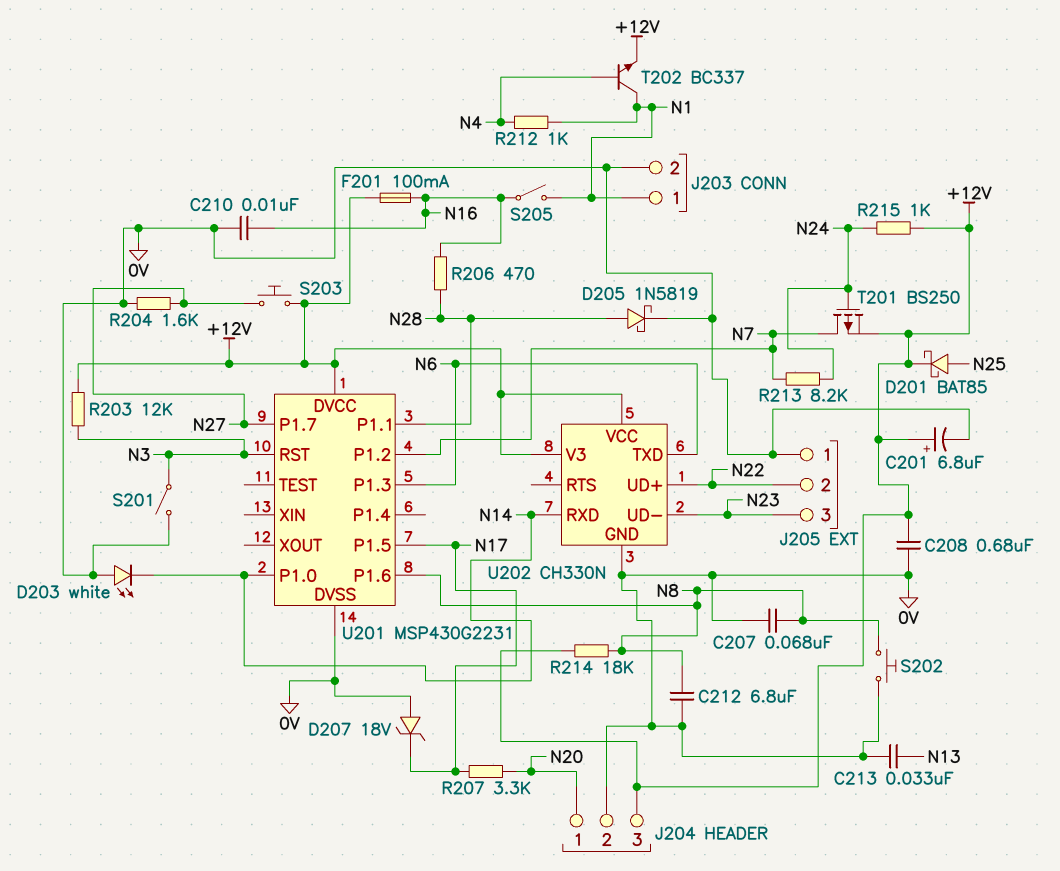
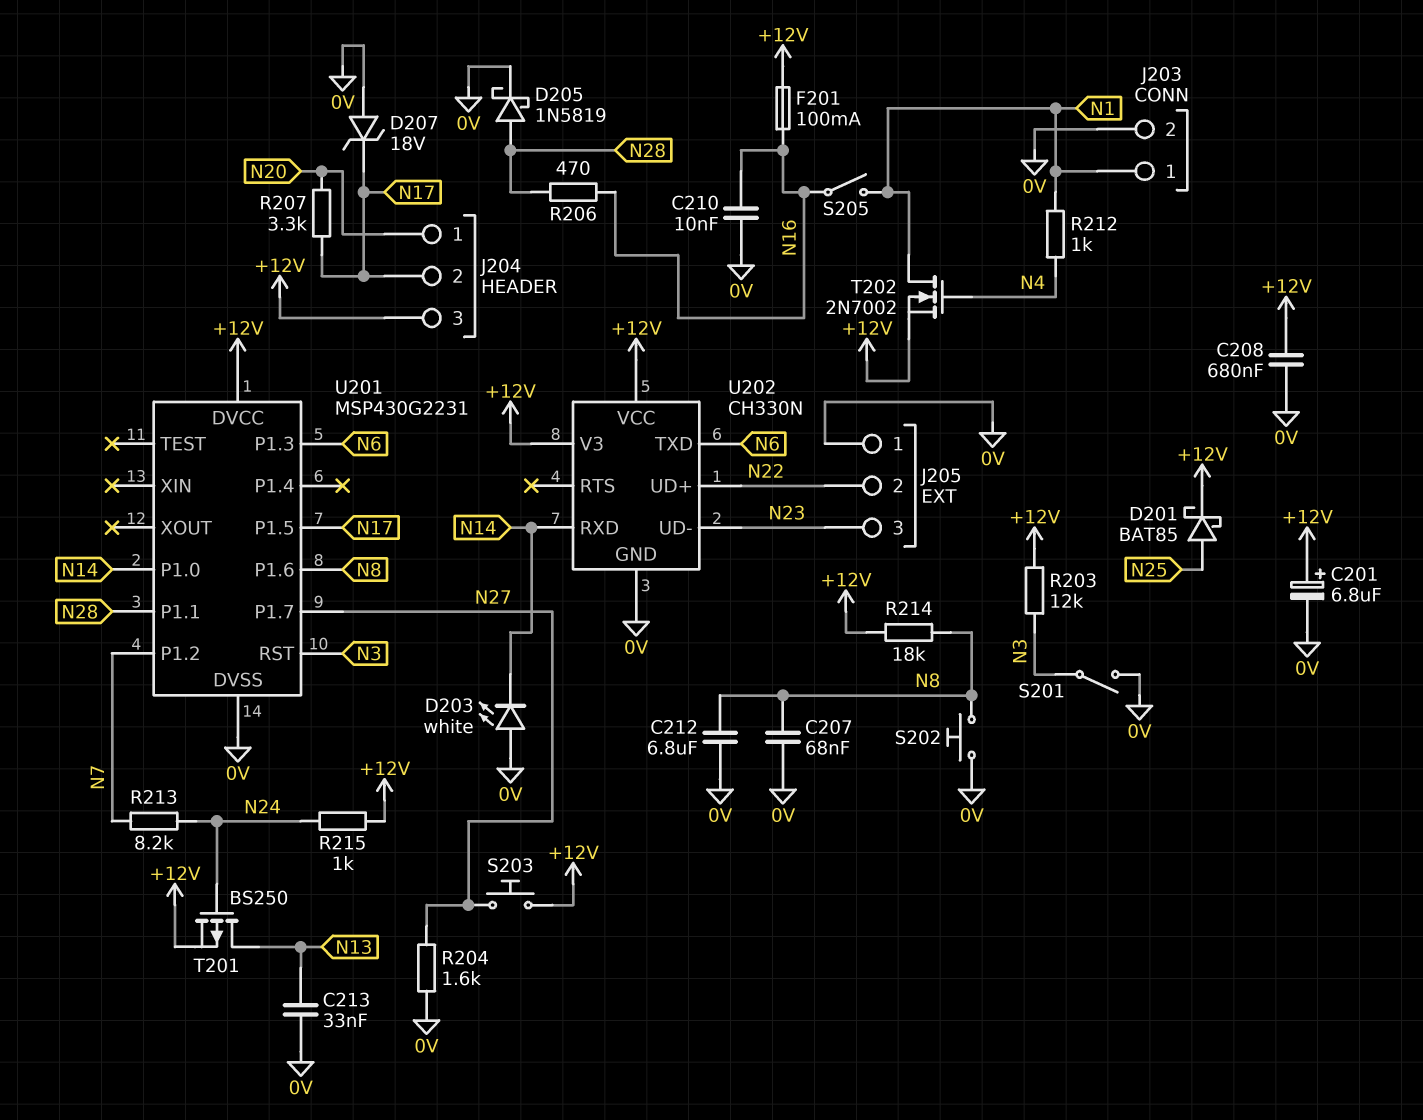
J204 pin 2: 0V -> N17
T201: PMOS BS250 (G N24, D N7, S +12V) -> PMOS BS250 (G N24, D N13, S +12V)
T202: NPN BC337 (B N4, C N1, E +12V) -> NMOS 2N7002 (G N4, D N1, S +12V)

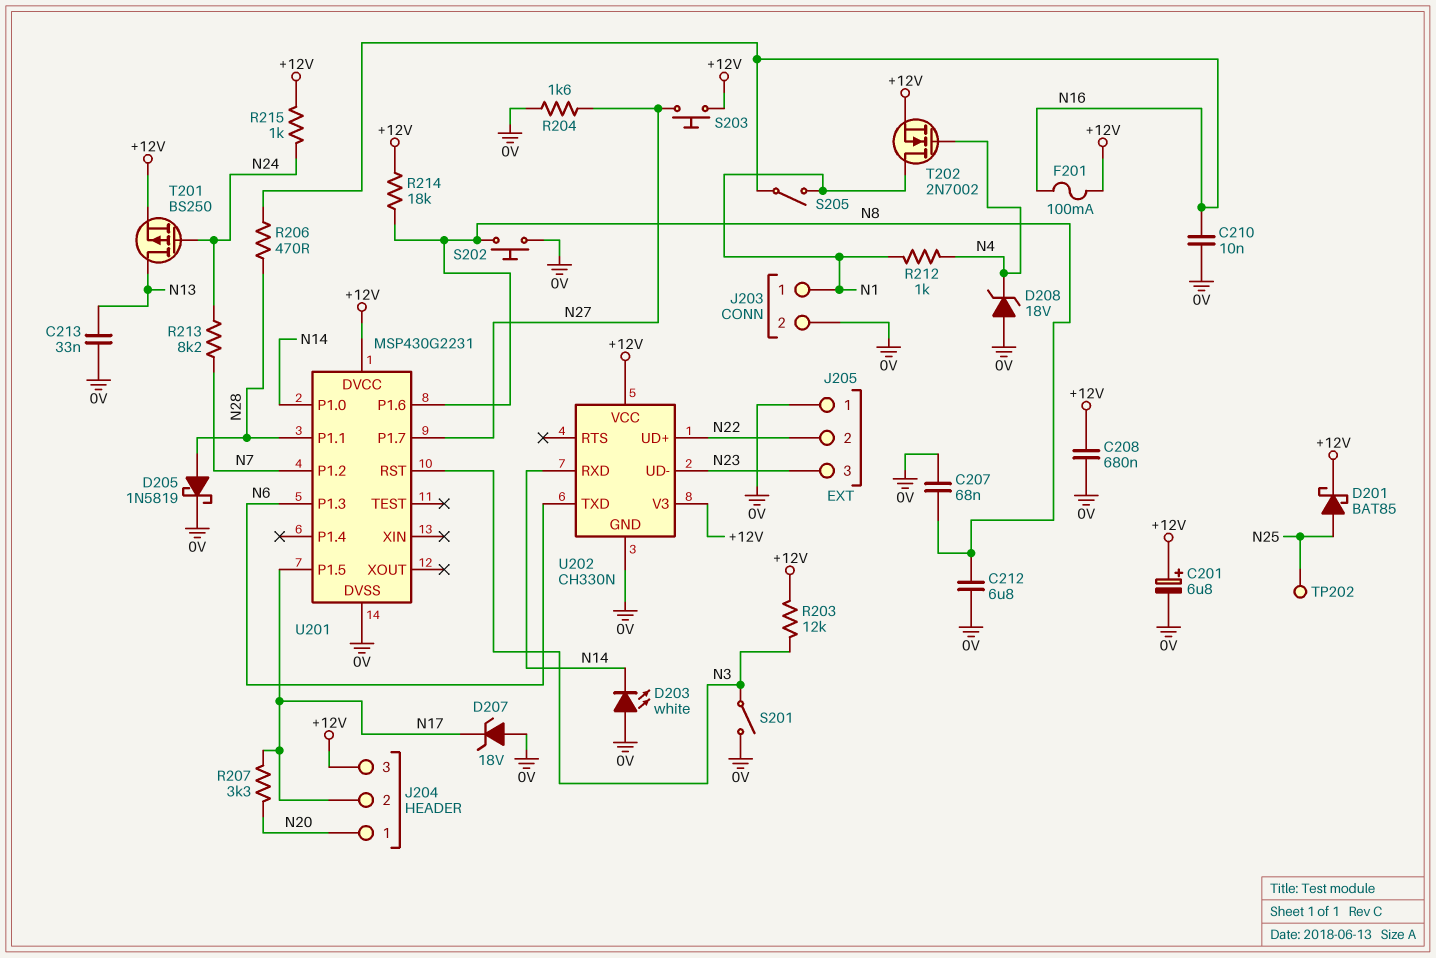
D208: none -> zener 18V (A 0V, K N4)
TP202: none -> test point (N25)

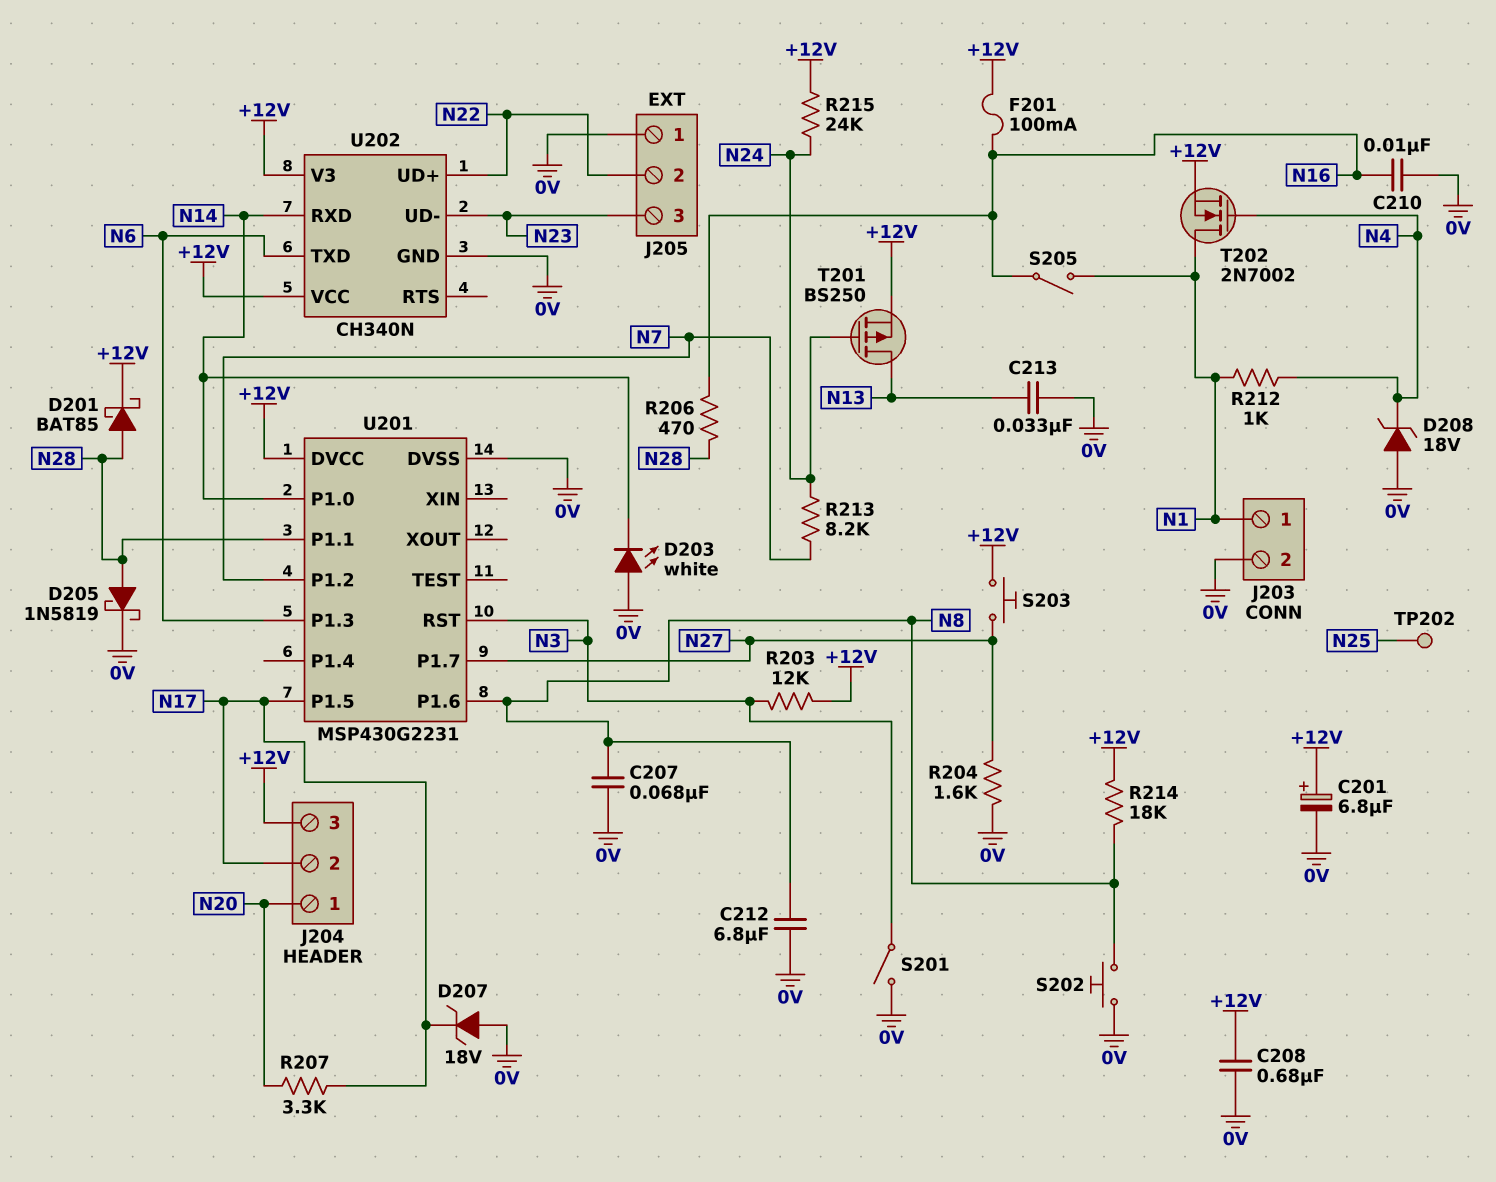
D201: schottky BAT85 (A N25, K +12V) -> schottky BAT85 (A N28, K +12V)
R215: 1k (+12V, N24) -> 24k (+12V, N24)
U202: CH330N -> CH340N

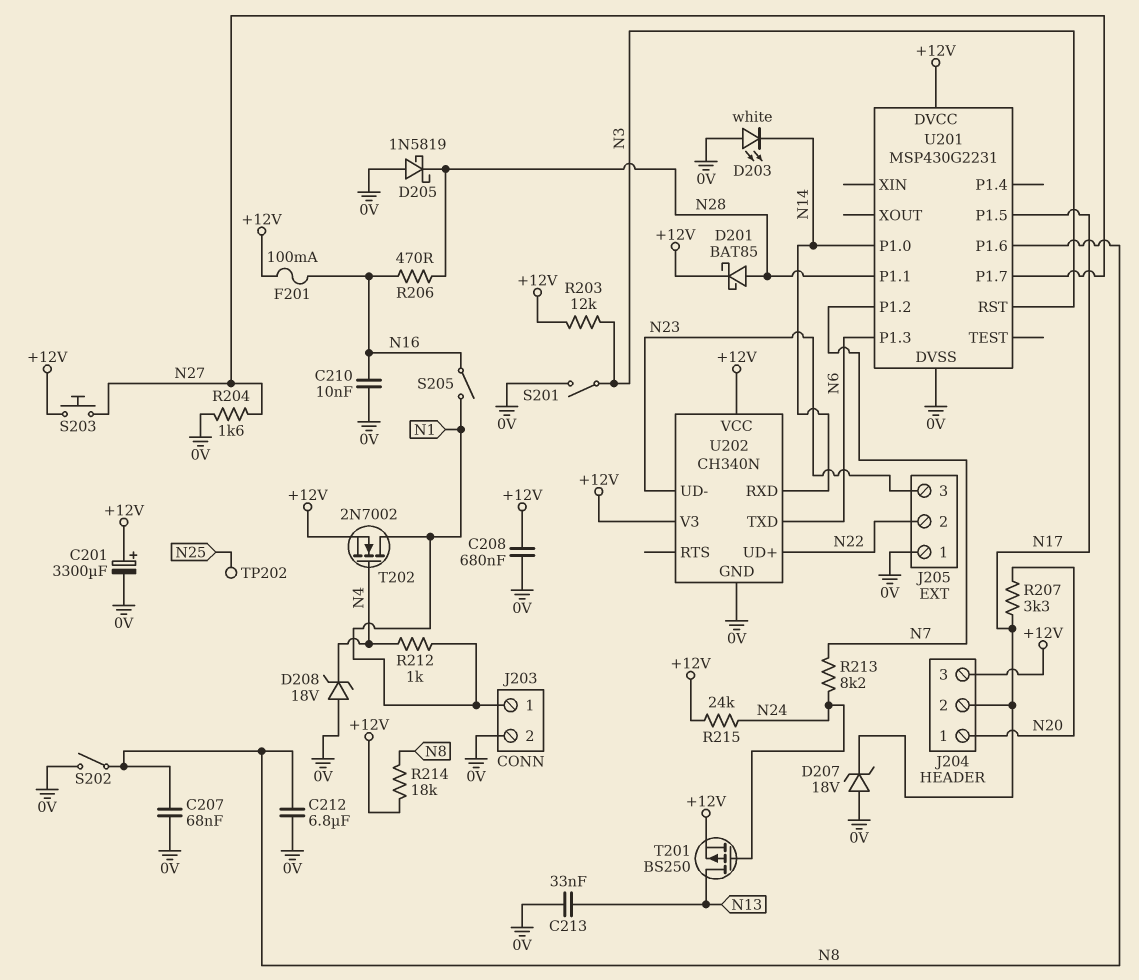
C201: 6.8uF (plus +12V, minus 0V) -> 3300uF (plus +12V, minus 0V)
D205: schottky 1N5819 (A N28, K 0V) -> schottky 1N5819 (A 0V, K N28)
S202: button (0V, N8) -> switch (0V, N8)

